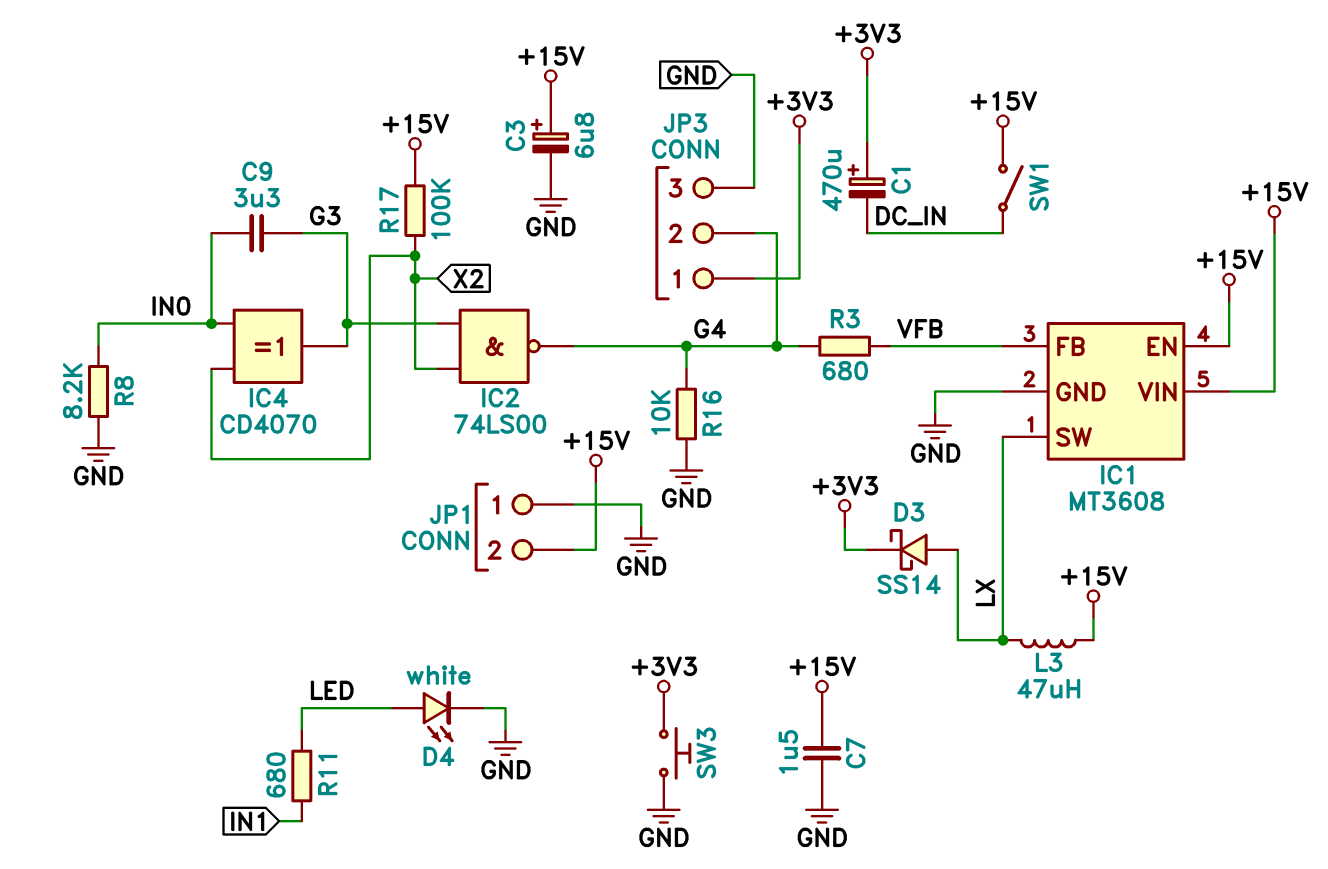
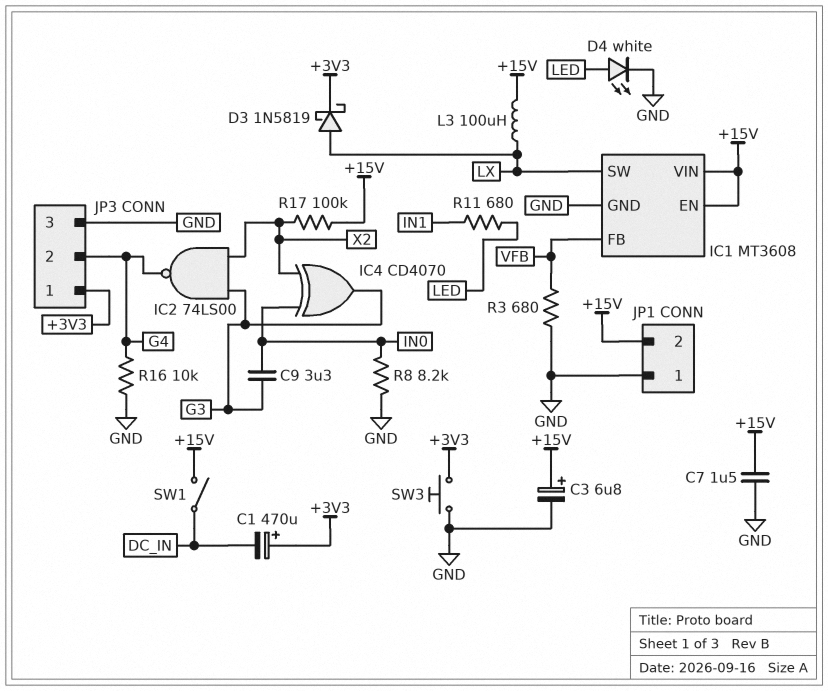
D3: schottky SS14 (A LX, K +3V3) -> schottky 1N5819 (A LX, K +3V3)
L3: 47uH (+15V, LX) -> 100uH (+15V, LX)
R3: 680 (G4, VFB) -> 680 (GND, VFB)

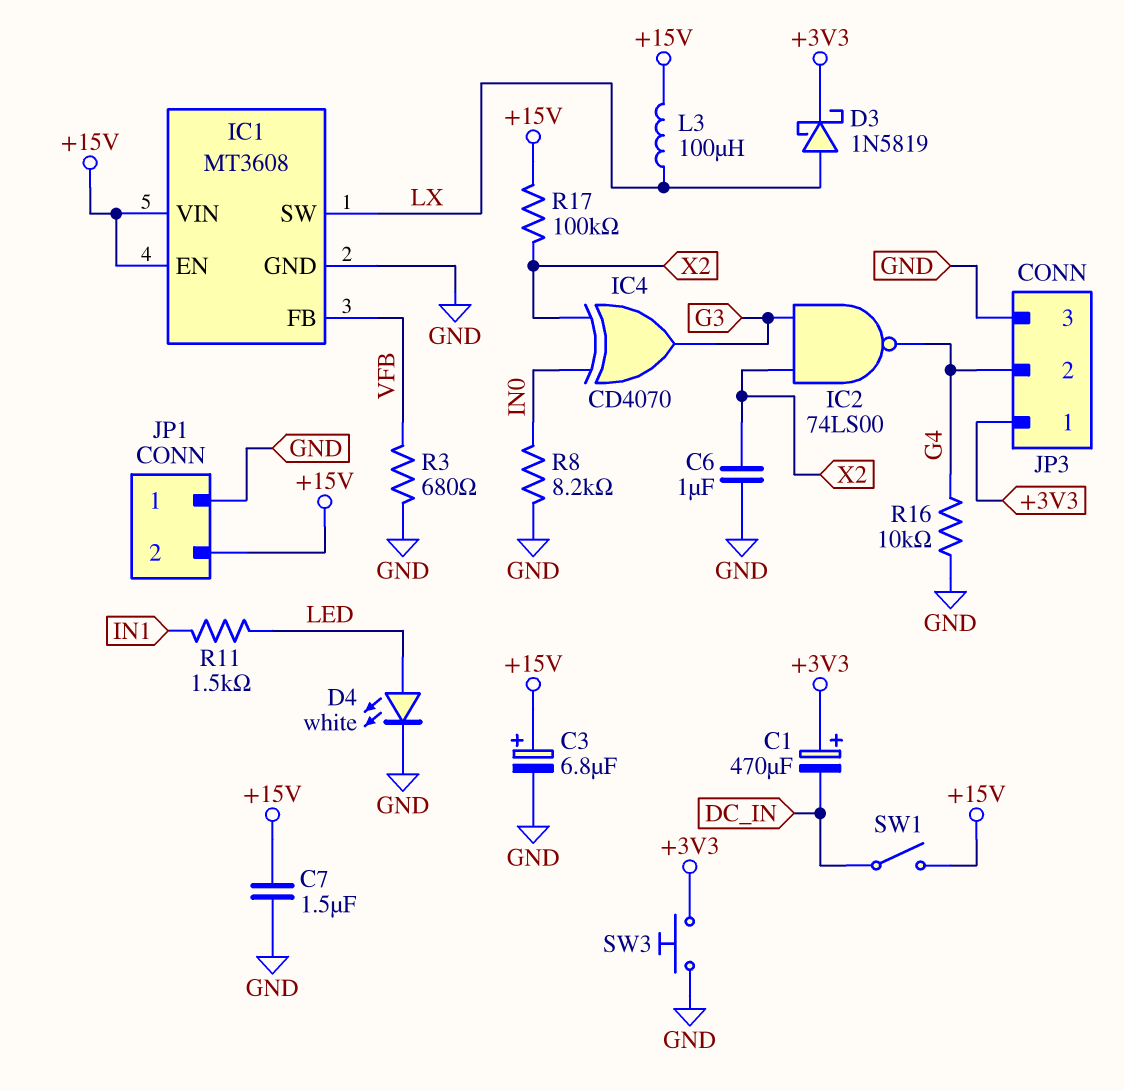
C6: none -> 1uF (GND, X2)
C9: 3.3uF (G3, IN0) -> none
R11: 680 (IN1, LED) -> 1.5k (IN1, LED)

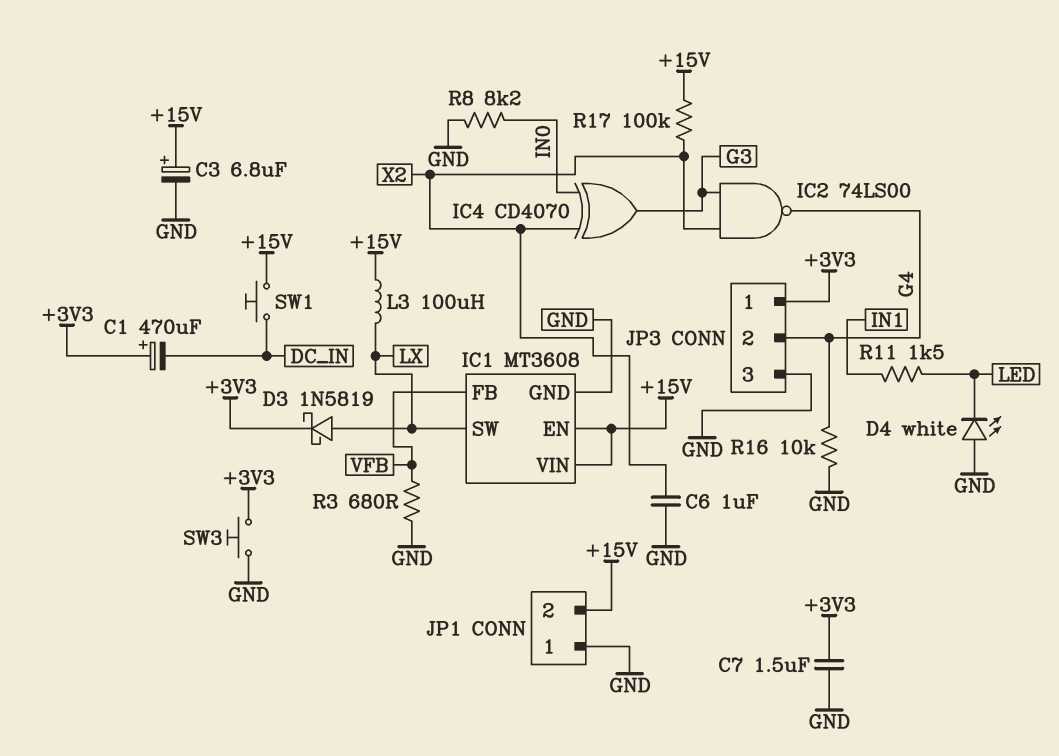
C7: 1.5uF (+15V, GND) -> 1.5uF (+3V3, GND)
D4: LED white (A LED, K GND) -> LED white (A GND, K LED)
SW1: switch (+15V, DC_IN) -> button (+15V, DC_IN)

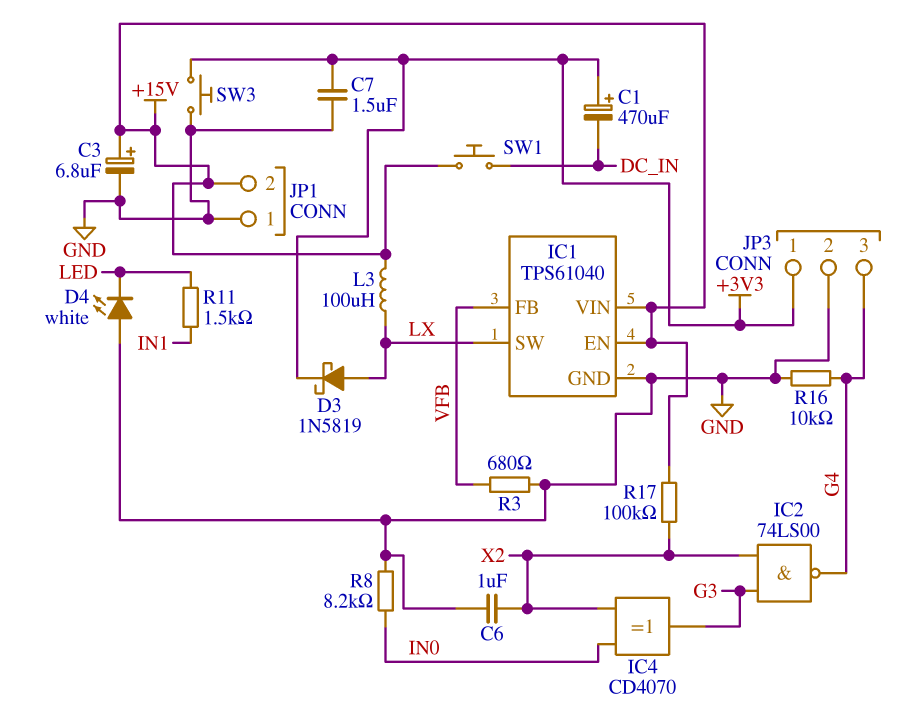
IC1: MT3608 -> TPS61040
JP3 pin 2: G4 -> GND
JP3 pin 3: GND -> G4

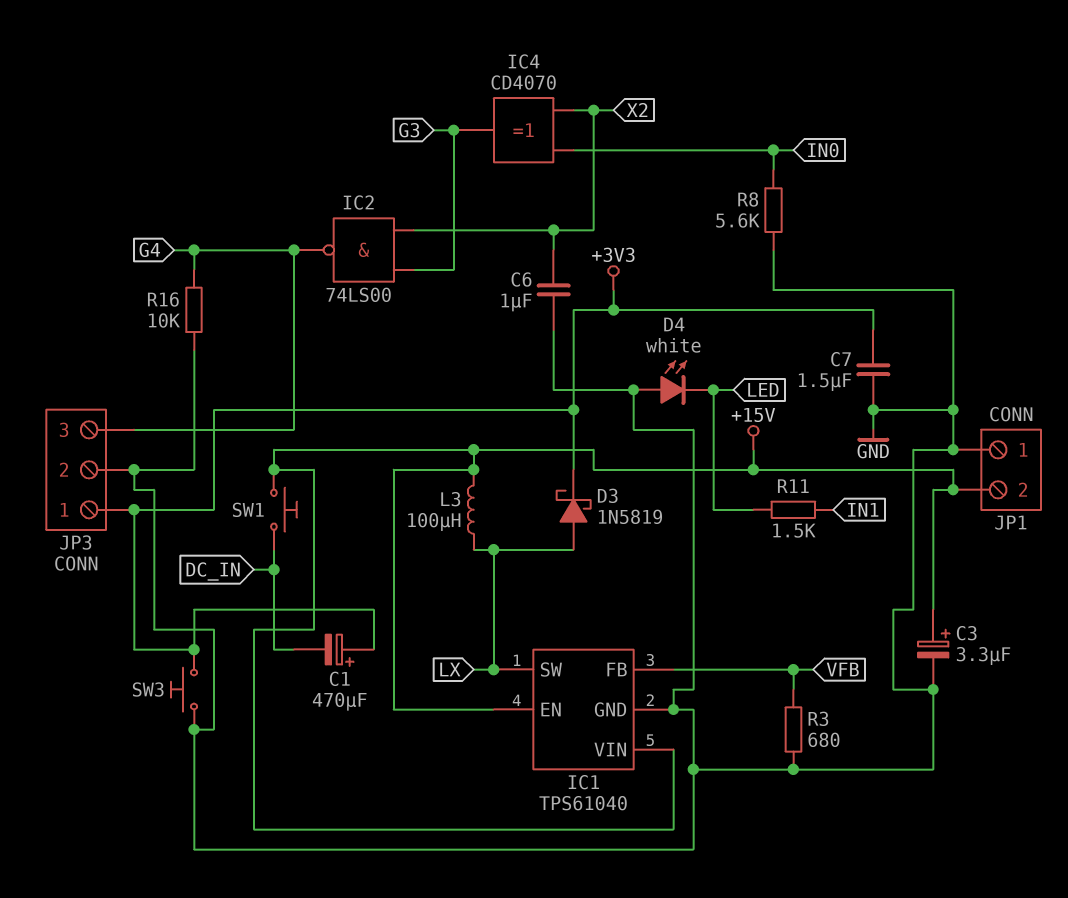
C3: 6.8uF (plus +15V, minus GND) -> 3.3uF (plus +15V, minus GND)
R8: 8.2k (GND, IN0) -> 5.6k (GND, IN0)
R17: 100k (+15V, X2) -> none

